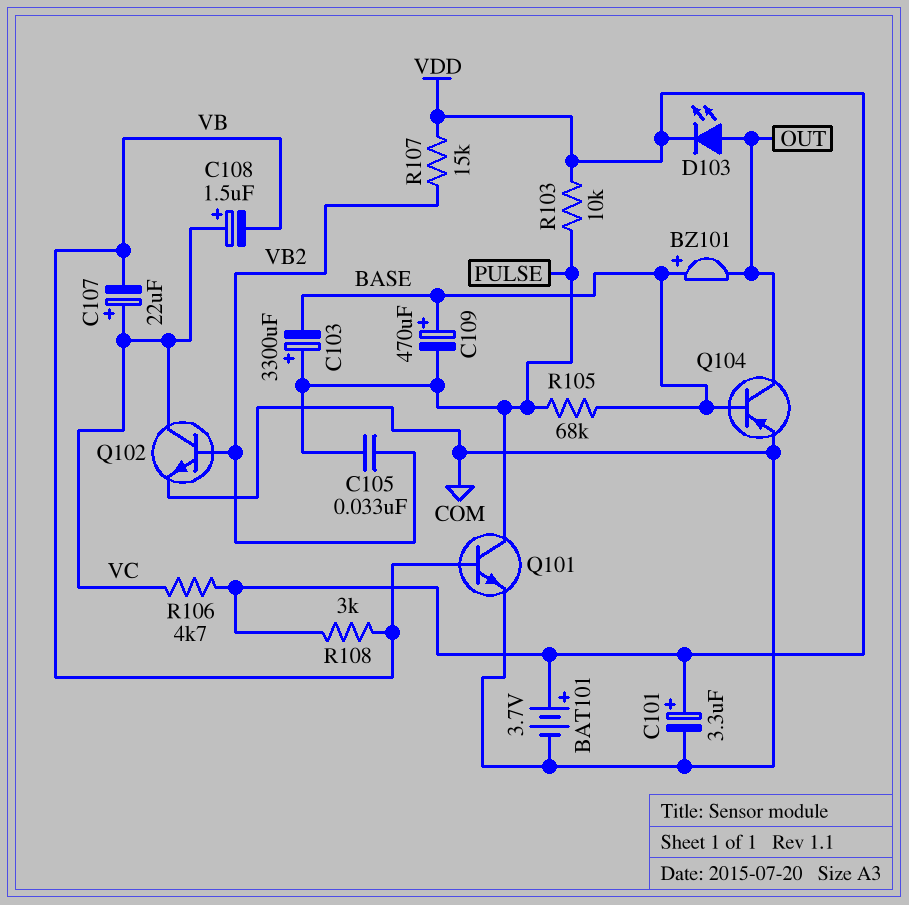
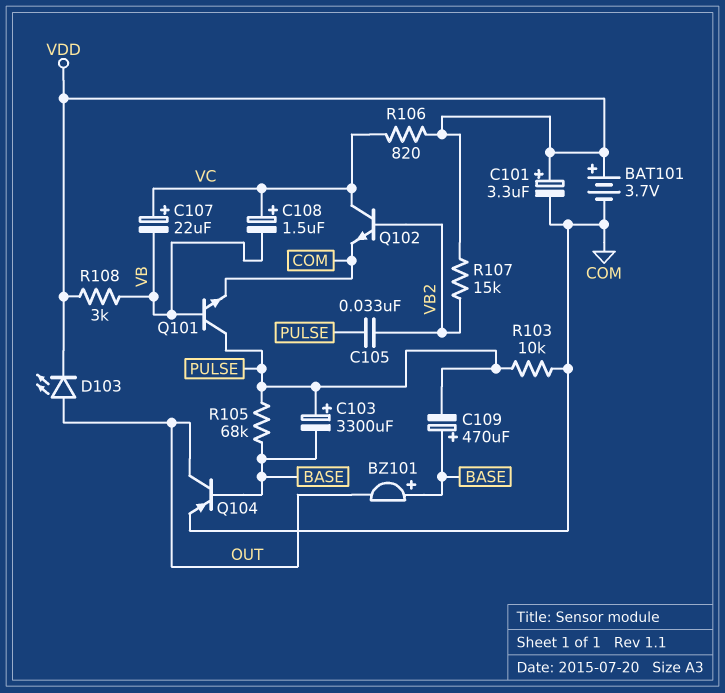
R103: 10k (PULSE, VDD) -> 10k (COM, PULSE)
R106: 4.7k (VC, VDD) -> 820 (VC, VDD)

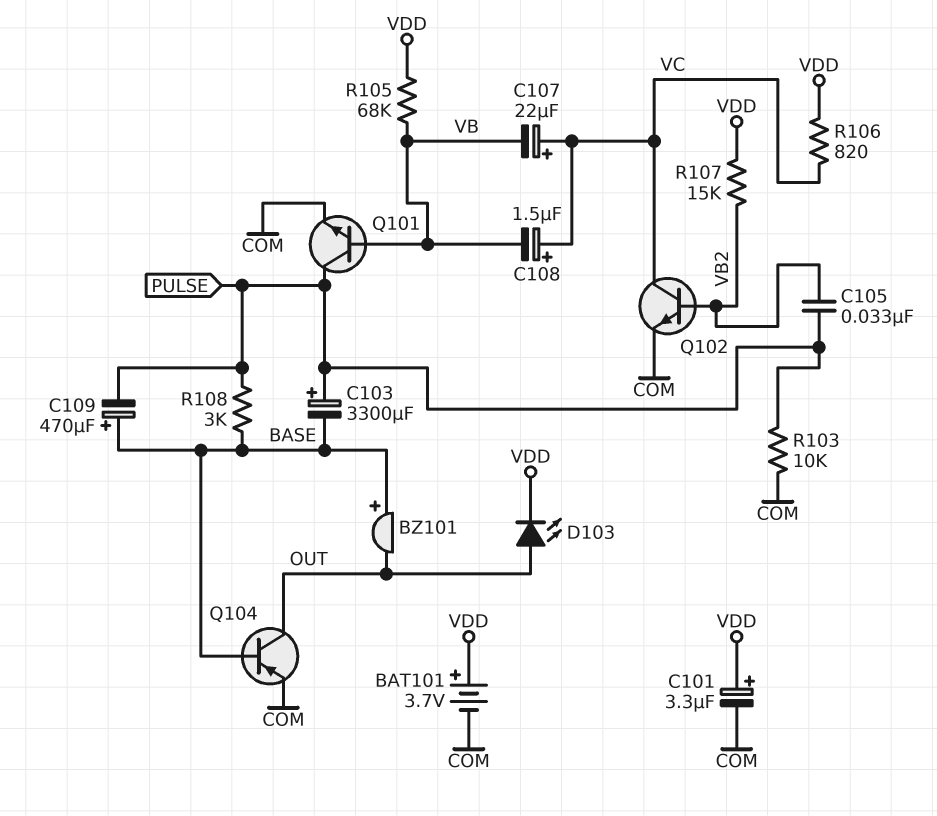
R105: 68k (BASE, PULSE) -> 68k (VB, VDD)
R108: 3k (VB, VDD) -> 3k (BASE, PULSE)

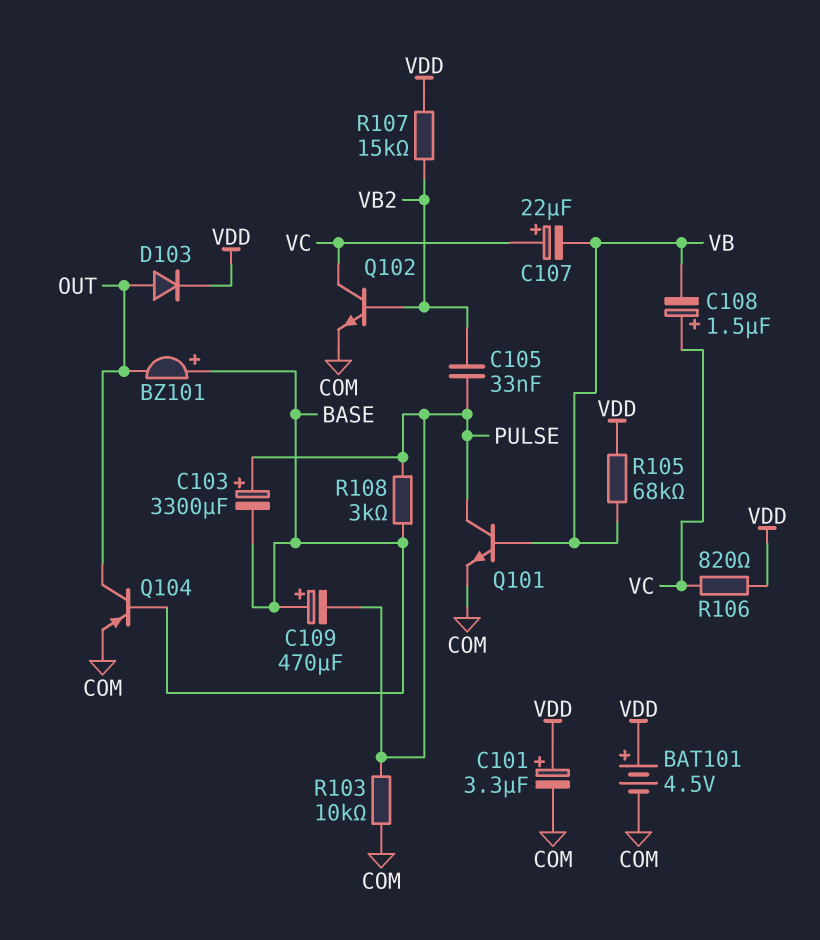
BAT101: 3.7V (plus VDD, minus COM) -> 4.5V (plus VDD, minus COM)
D103: LED (A OUT, K VDD) -> diode (A OUT, K VDD)

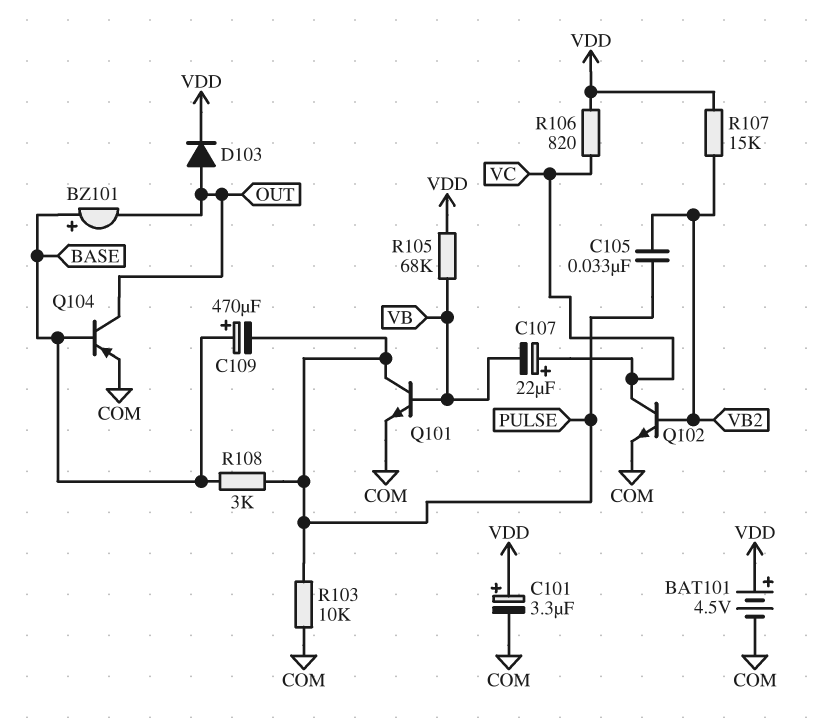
C103: 3300uF (plus PULSE, minus BASE) -> none
C108: 1.5uF (plus VC, minus VB) -> none

